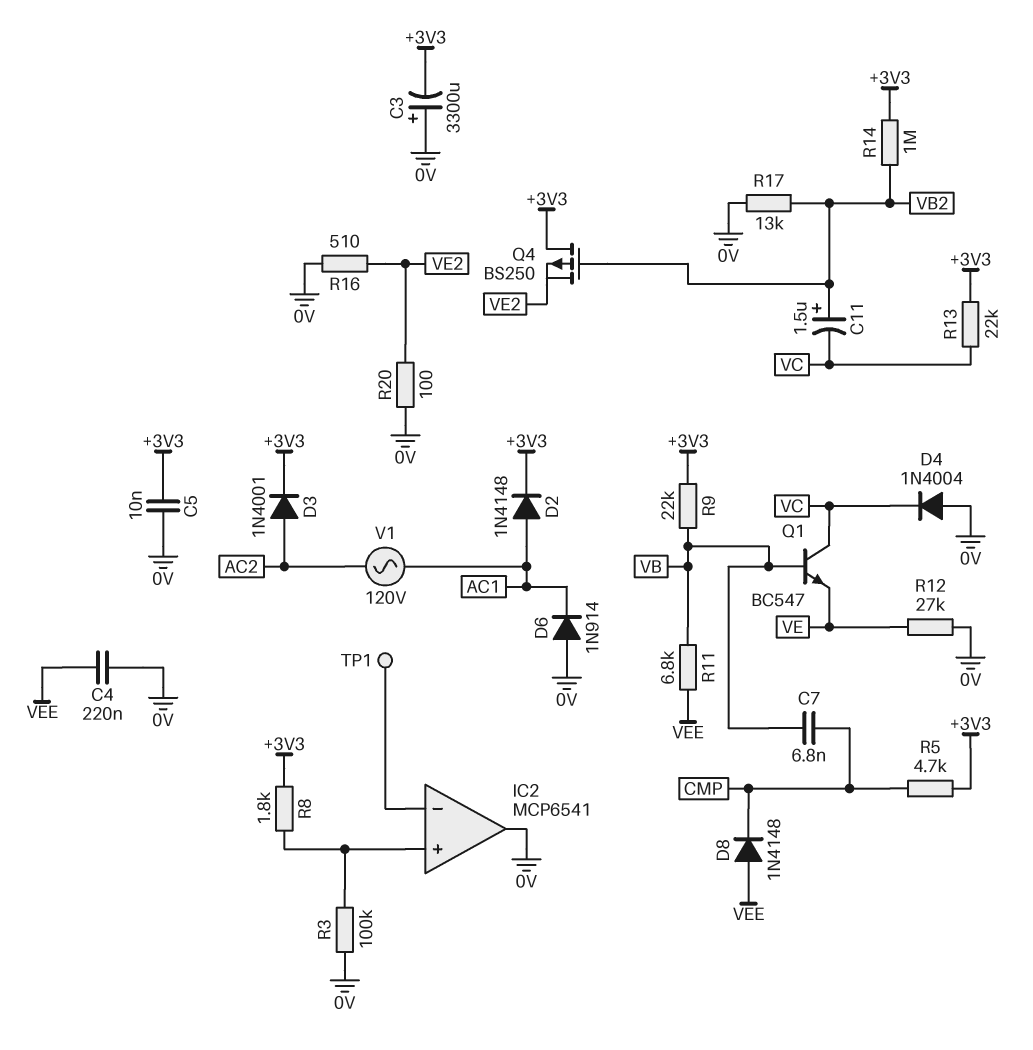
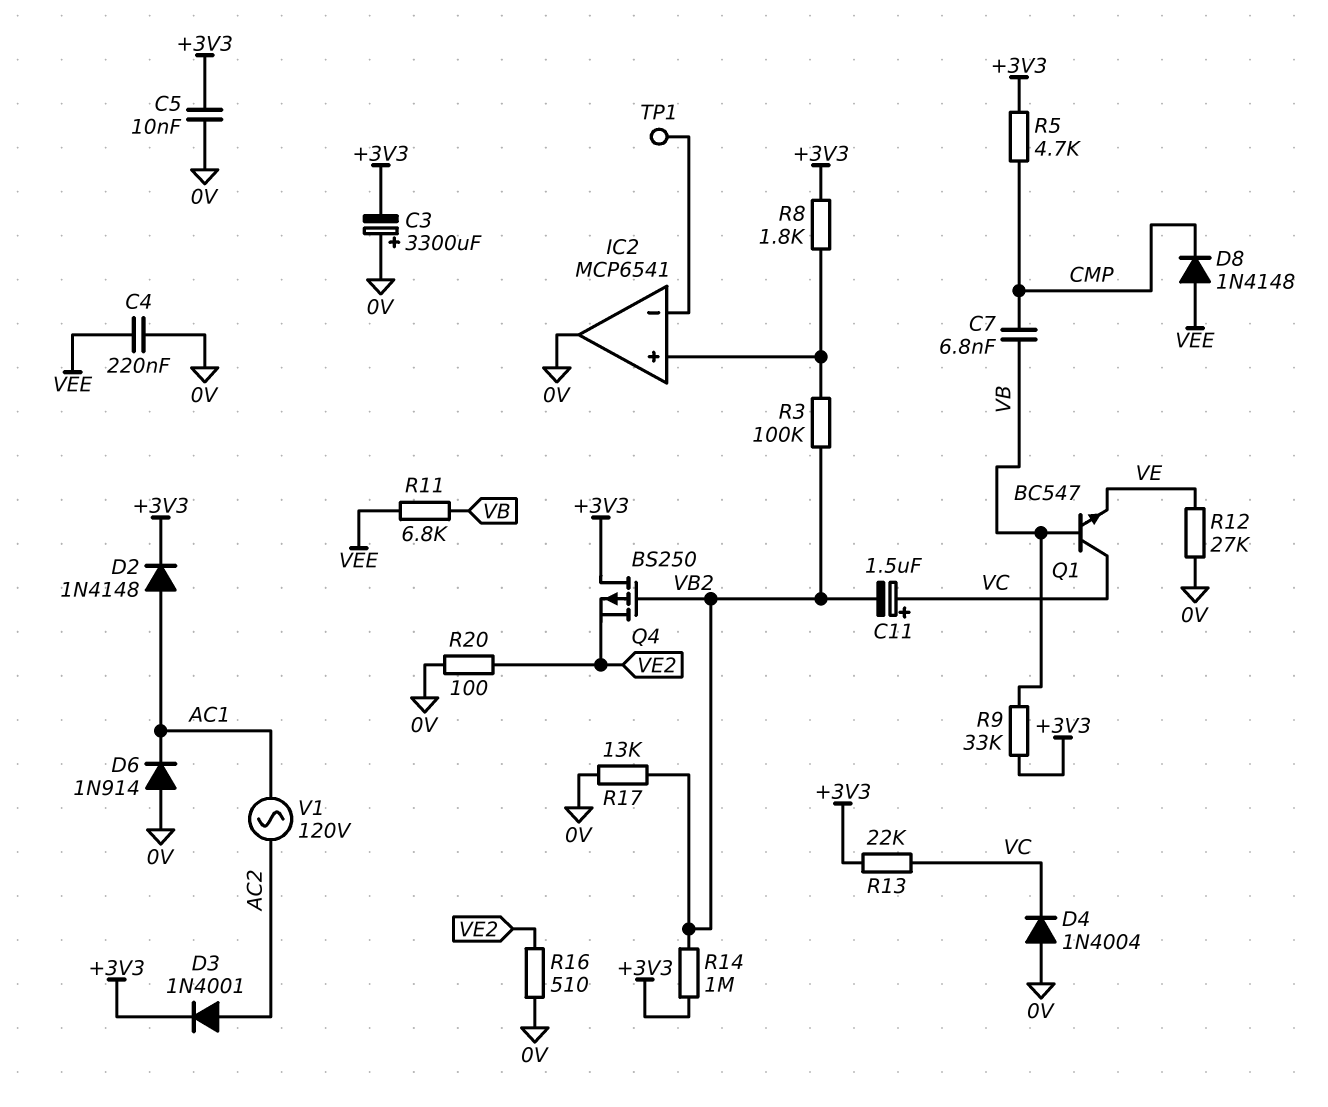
C11: 1.5uF (plus VB2, minus VC) -> 1.5uF (plus VC, minus VB2)
R3: 100k (0V, IC2/in+) -> 100k (IC2/in+, VB2)
R9: 22k (+3V3, VB) -> 33k (+3V3, VB)

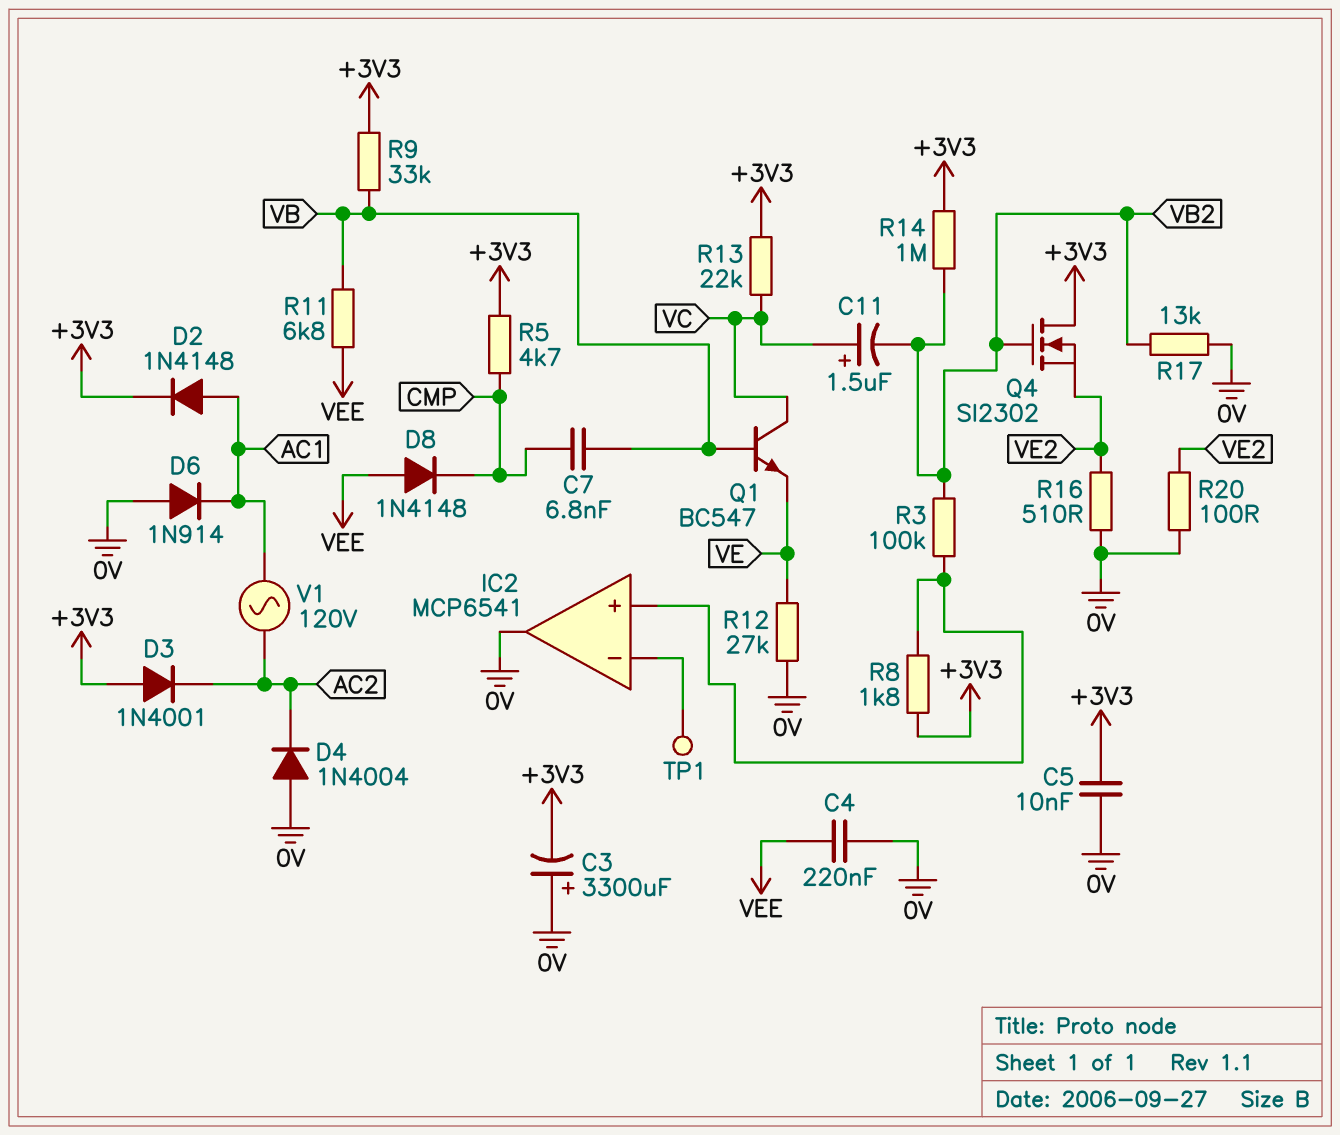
D3: diode 1N4001 (A AC2, K +3V3) -> diode 1N4001 (A +3V3, K AC2)
D4: diode 1N4004 (A 0V, K VC) -> diode 1N4004 (A 0V, K AC2)
Q4: PMOS BS250 (G VB2, D +3V3, S VE2) -> NMOS SI2302 (G VB2, D +3V3, S VE2)

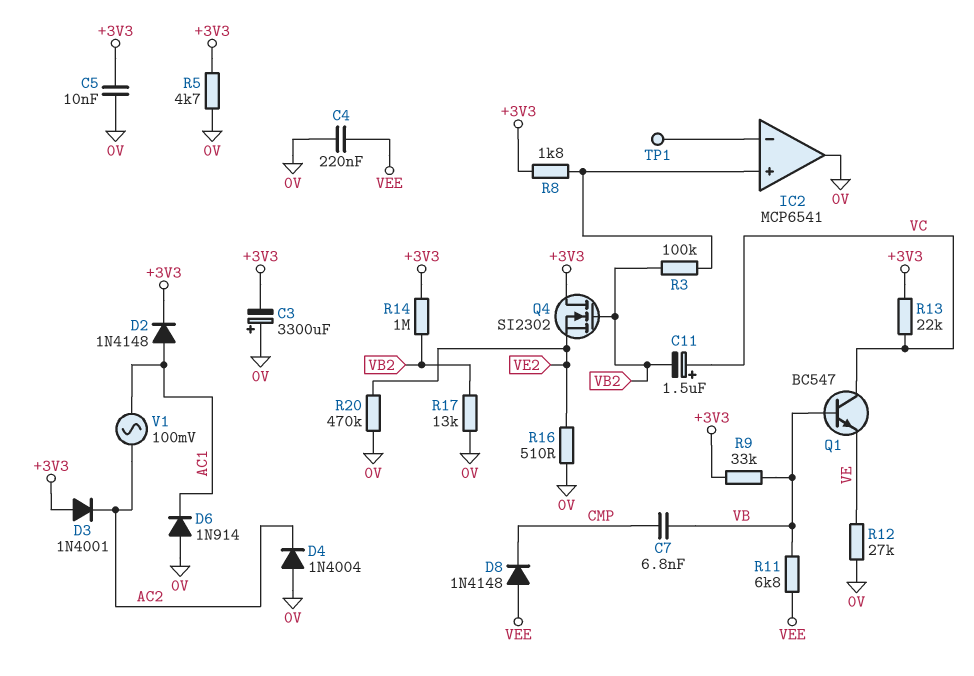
R5: 4.7k (+3V3, CMP) -> 4.7k (+3V3, 0V)
R20: 100 (0V, VE2) -> 470k (0V, VE2)
V1: AC 120V (AC1, AC2) -> AC 100mV (AC1, AC2)

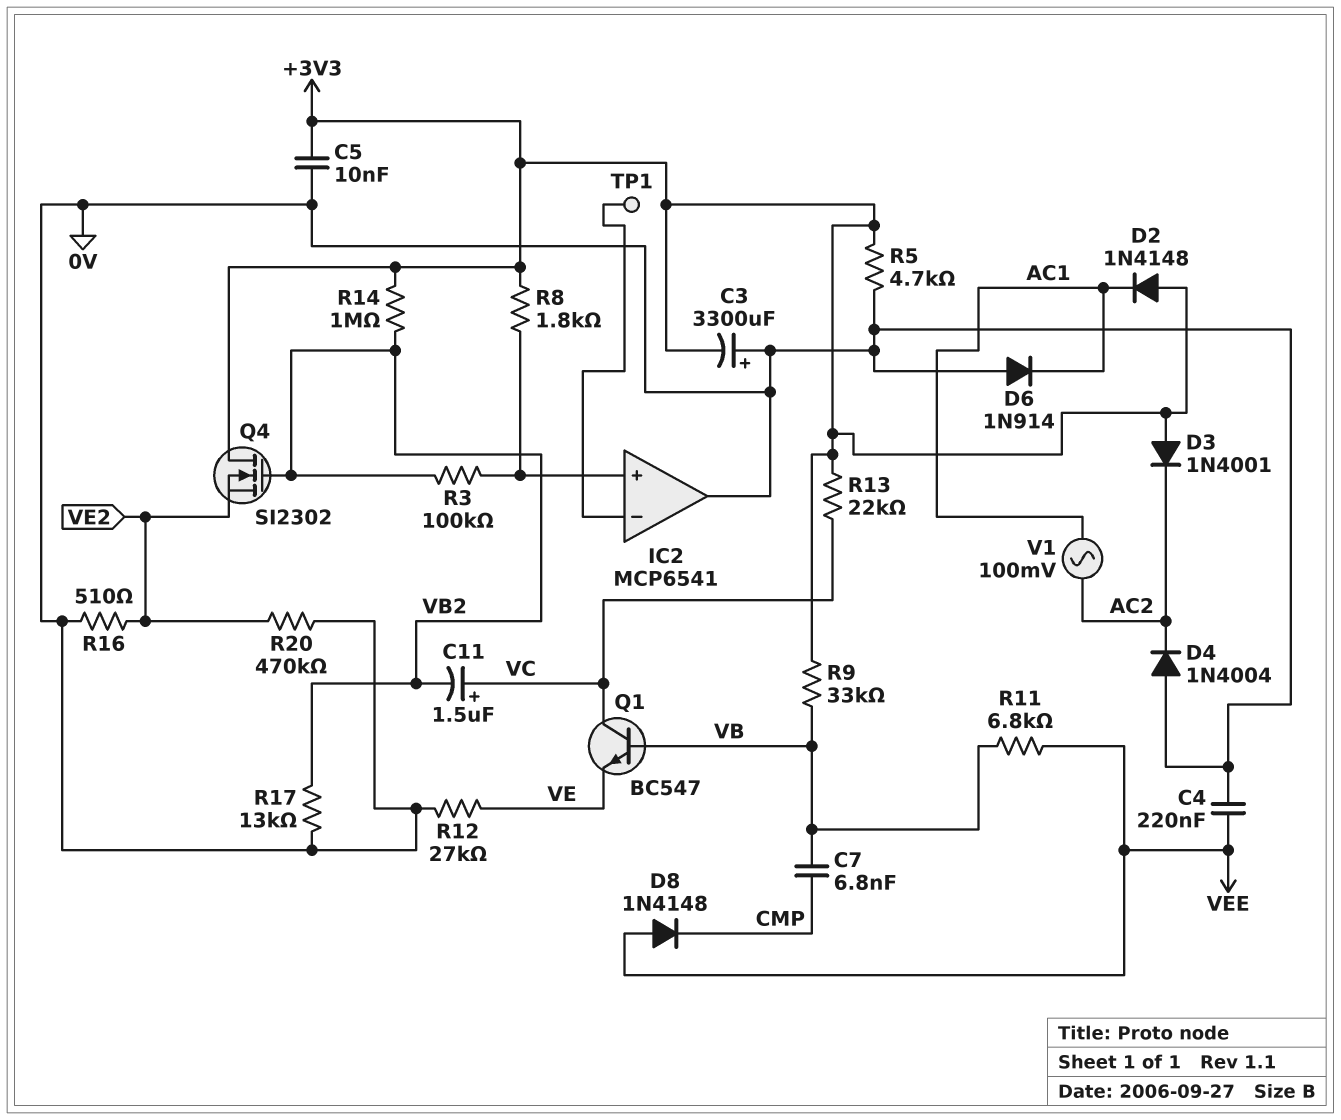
D2: diode 1N4148 (A AC1, K +3V3) -> diode 1N4148 (A +3V3, K AC1)

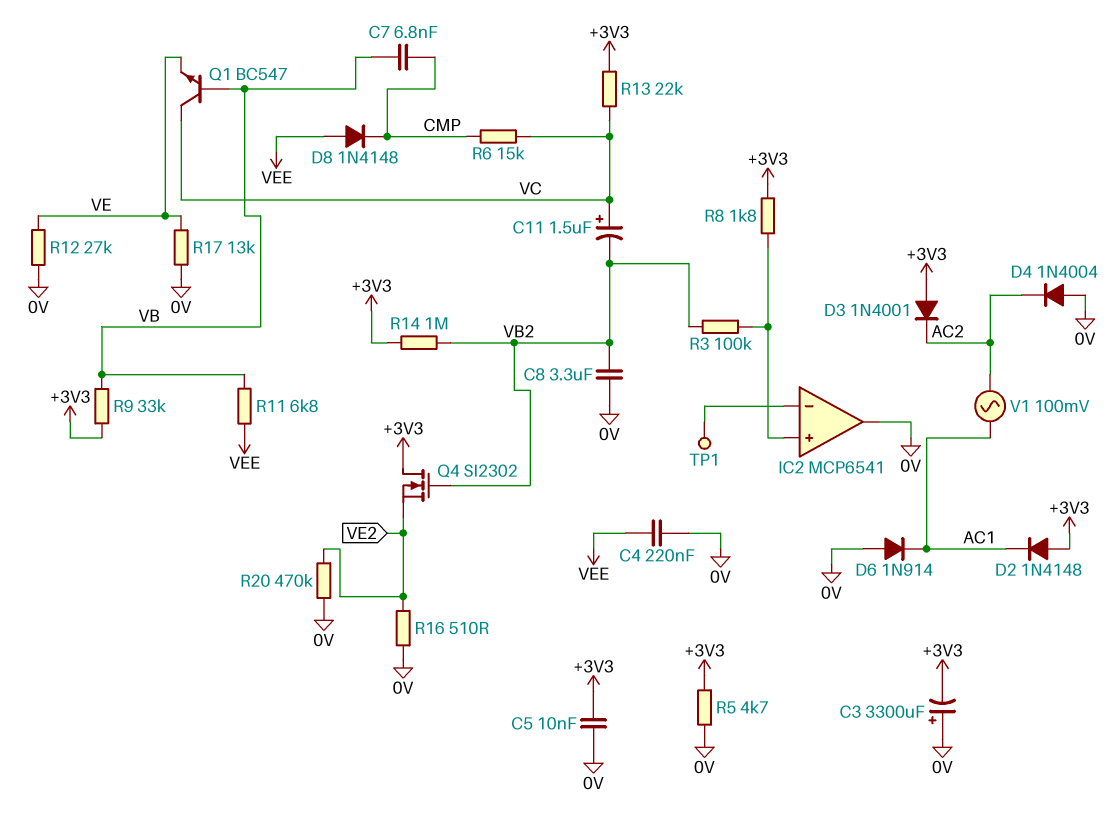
C8: none -> 3.3uF (0V, VB2)
R6: none -> 15k (CMP, VC)
R17: 13k (0V, VB2) -> 13k (0V, VE)

